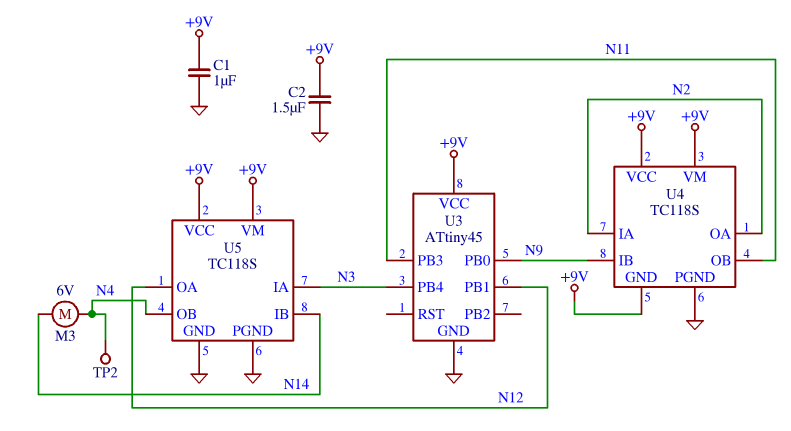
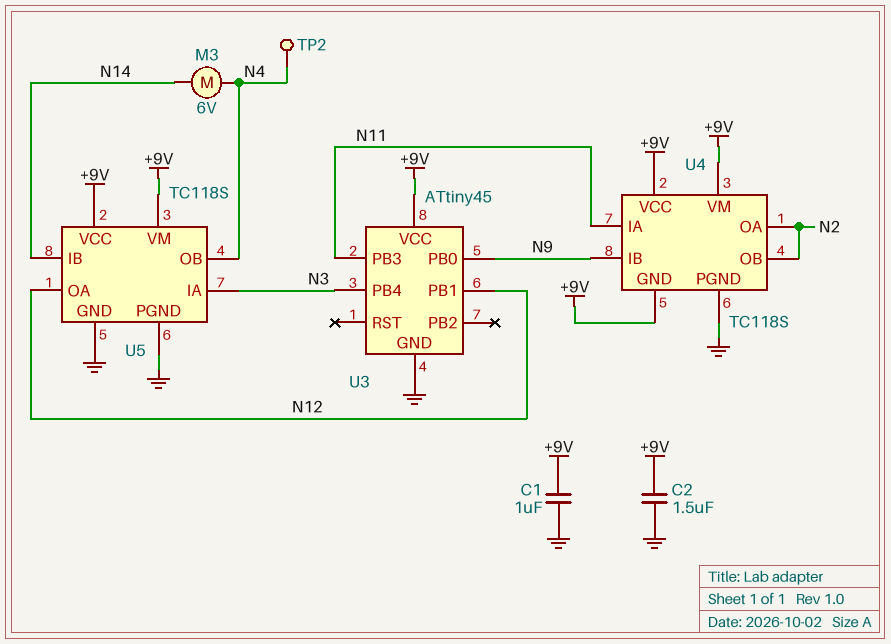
U4 pin IA: N2 -> N11
U4 pin OB: N11 -> N2

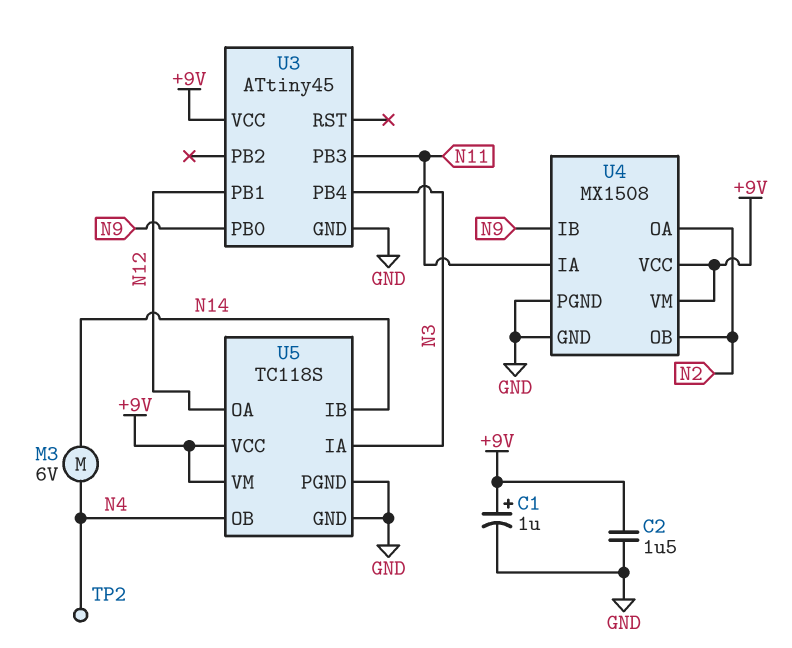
C1: 1uF (+9V, GND) -> 1uF (plus +9V, minus GND)
U4: TC118S -> MX1508
U4 pin GND: +9V -> GND

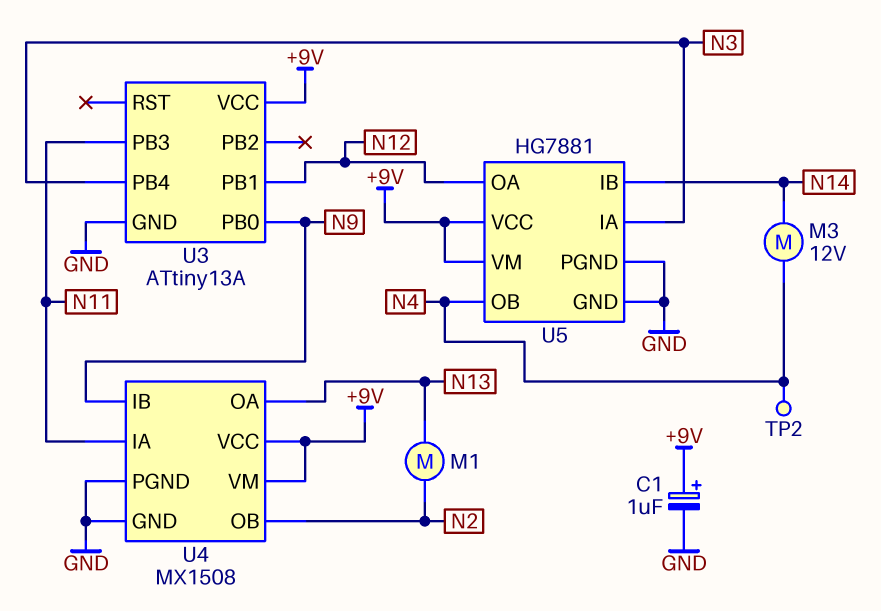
C2: 1.5uF (+9V, GND) -> none
M1: none -> motor (N2, N13)
M3: motor 6V (N4, N14) -> motor 12V (N4, N14)
U3: ATtiny45 -> ATtiny13A
U4 pin OA: N2 -> N13
U5: TC118S -> HG7881

